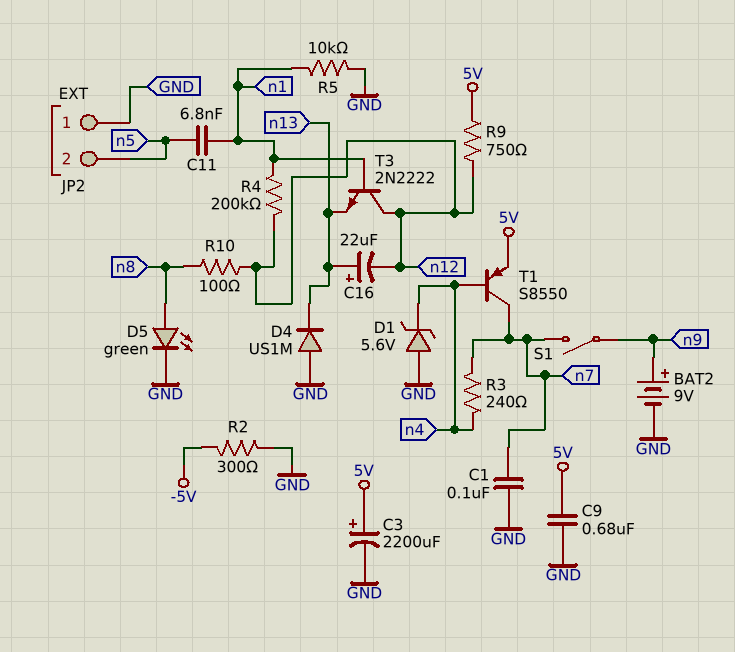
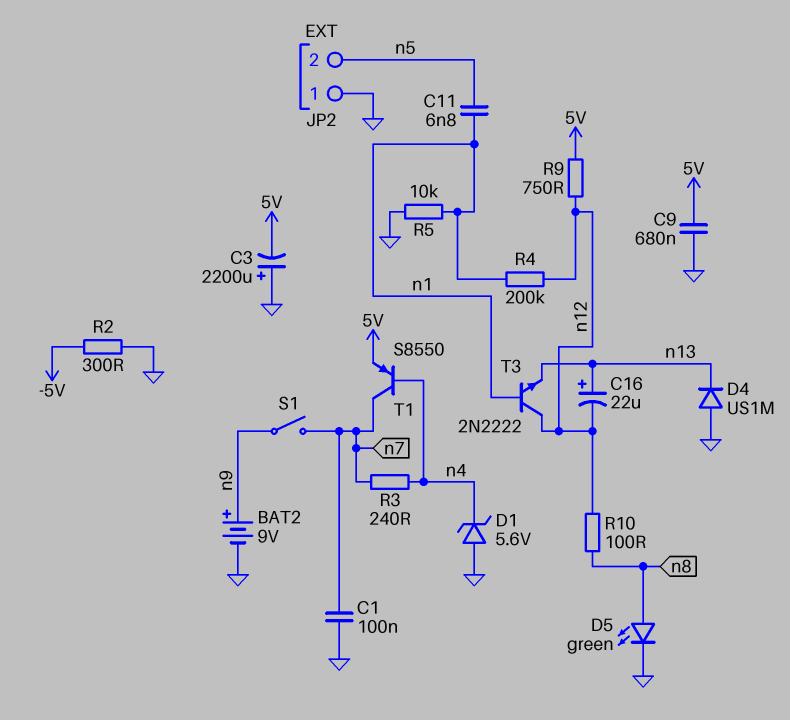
C3: 2200uF (plus 5V, minus GND) -> 2200uF (plus GND, minus 5V)

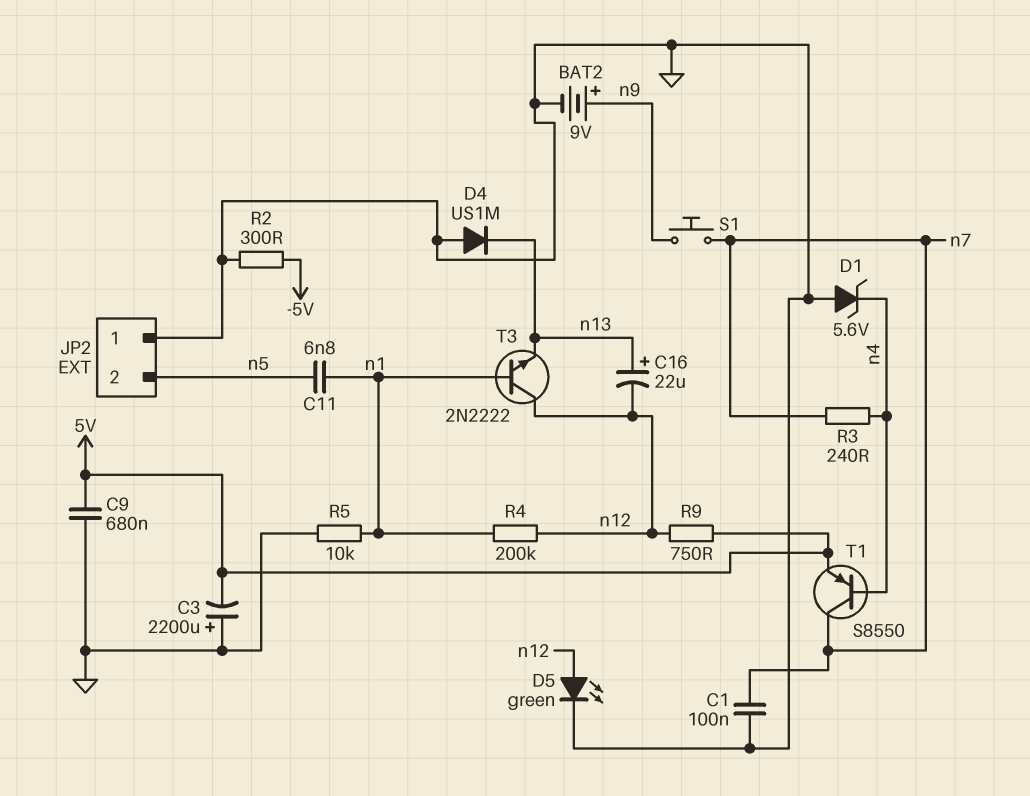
D5: LED green (A n8, K GND) -> LED green (A n12, K GND)
R10: 100 (n8, n12) -> none
S1: switch (n7, n9) -> button (n7, n9)

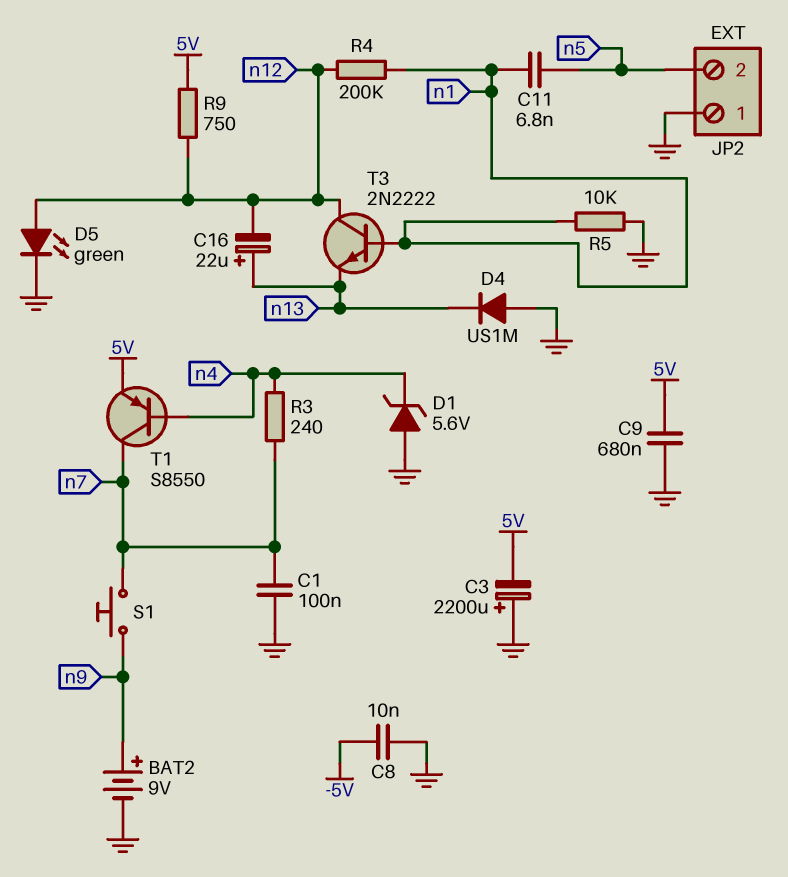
C8: none -> 10nF (-5V, GND)
R2: 300 (-5V, GND) -> none

